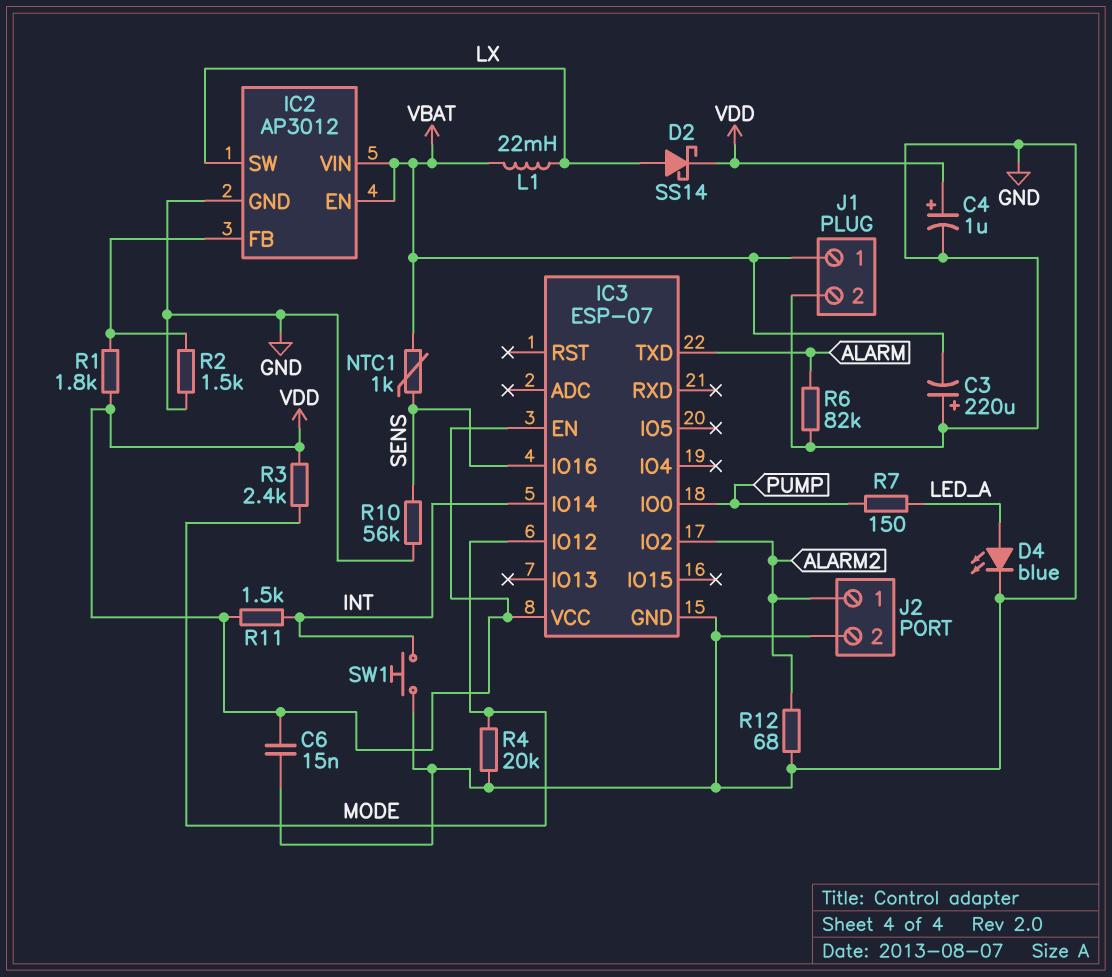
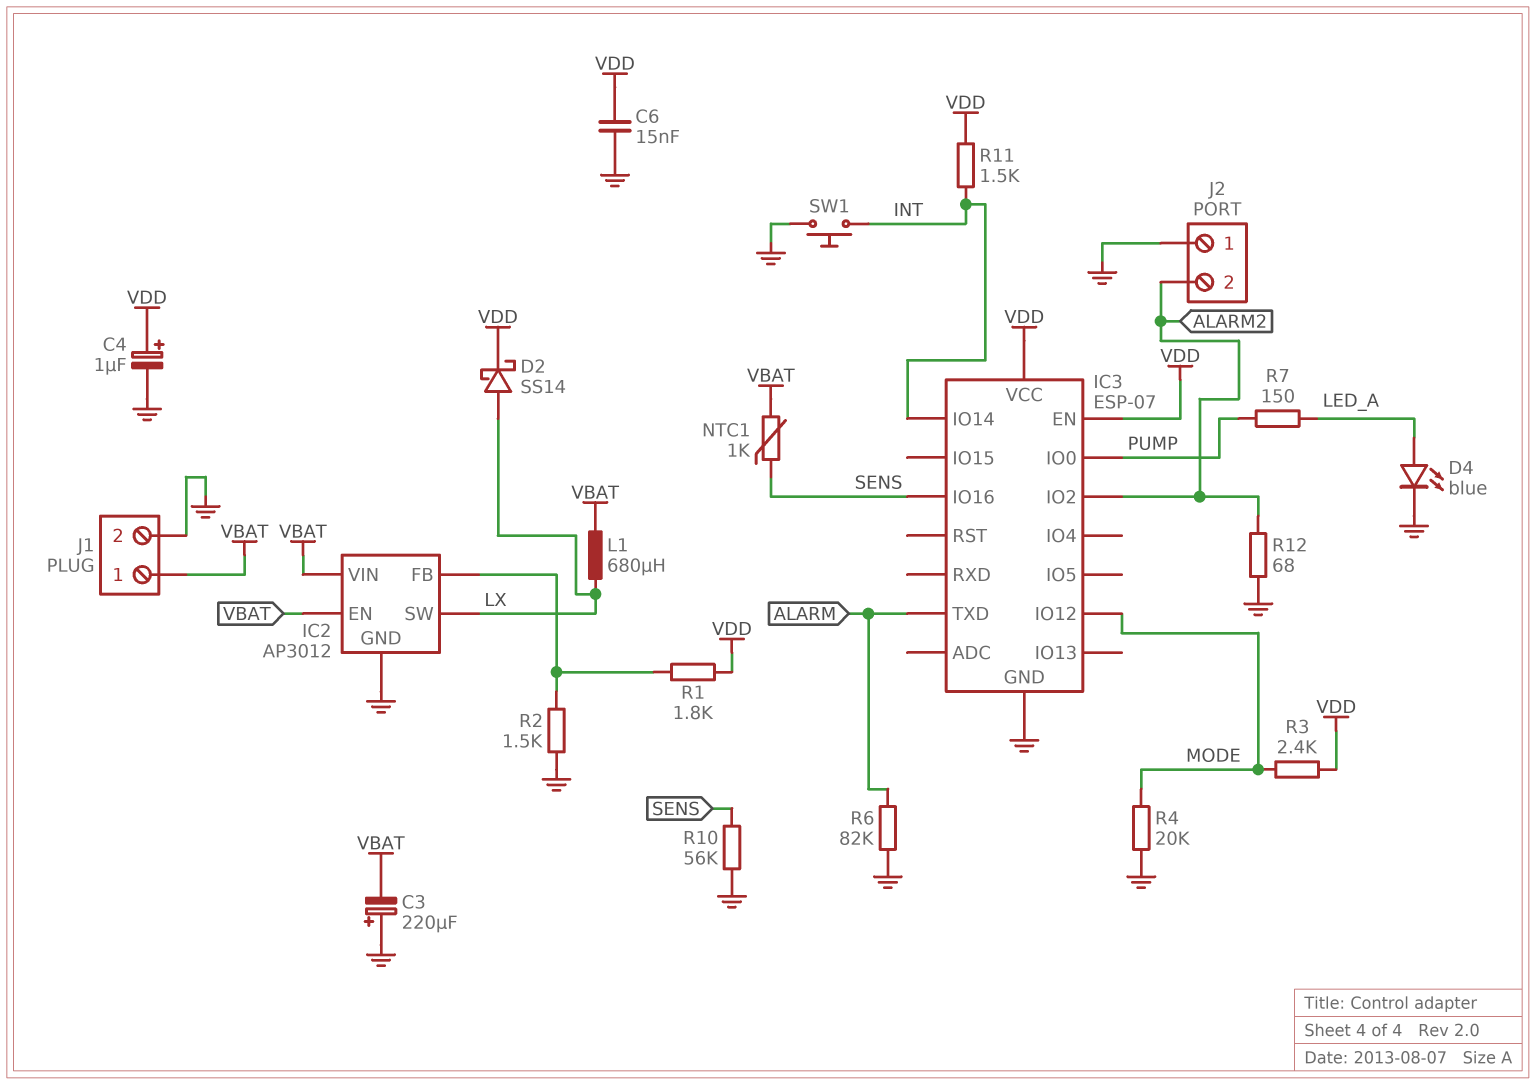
J2 pin 1: ALARM2 -> GND
J2 pin 2: GND -> ALARM2
L1: 22mH (LX, VBAT) -> 680uH (LX, VBAT)

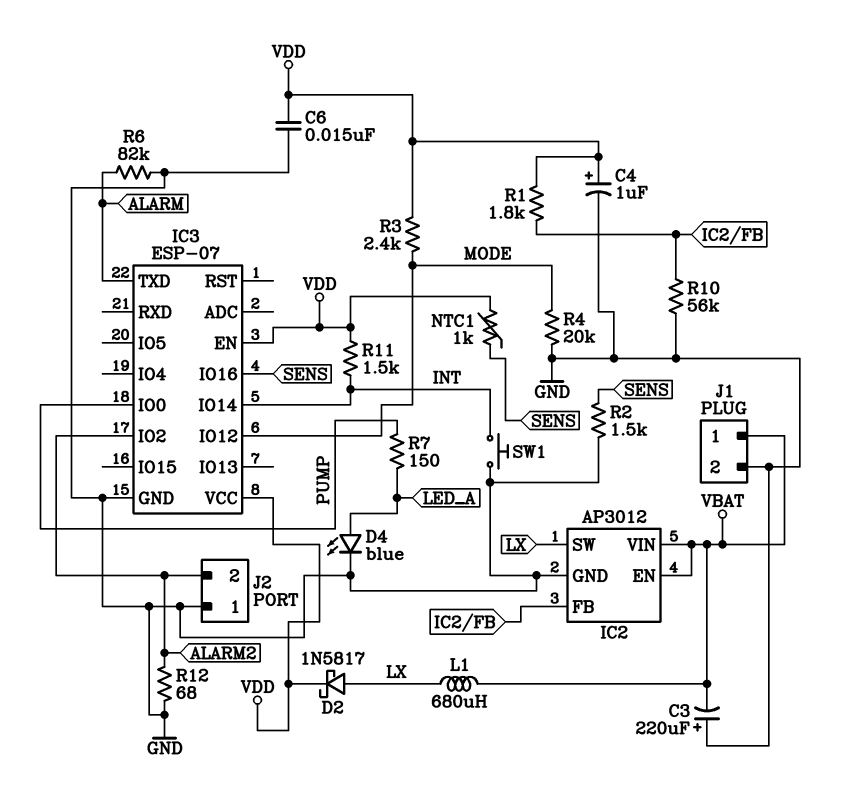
D2: schottky SS14 (A LX, K VDD) -> schottky 1N5817 (A LX, K VDD)
NTC1: 1k (SENS, VBAT) -> 1k (SENS, VDD)
R2: 1.5k (GND, IC2/FB) -> 1.5k (GND, SENS)
R10: 56k (GND, SENS) -> 56k (GND, IC2/FB)

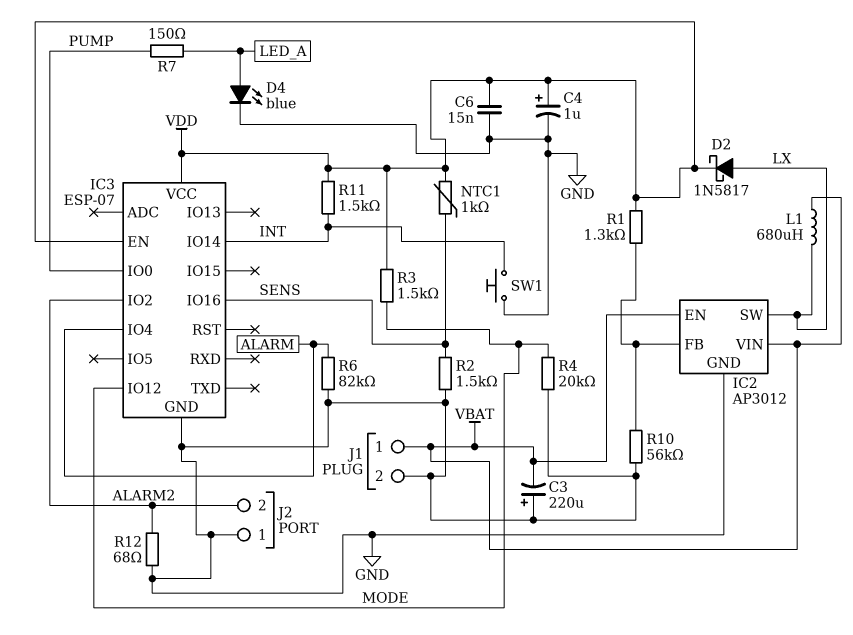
IC3 pin IO4: none -> ALARM
IC3 pin TXD: ALARM -> none
R1: 1.8k (IC2/FB, VDD) -> 1.3k (IC2/FB, VDD)
R3: 2.4k (MODE, VDD) -> 1.5k (MODE, VDD)

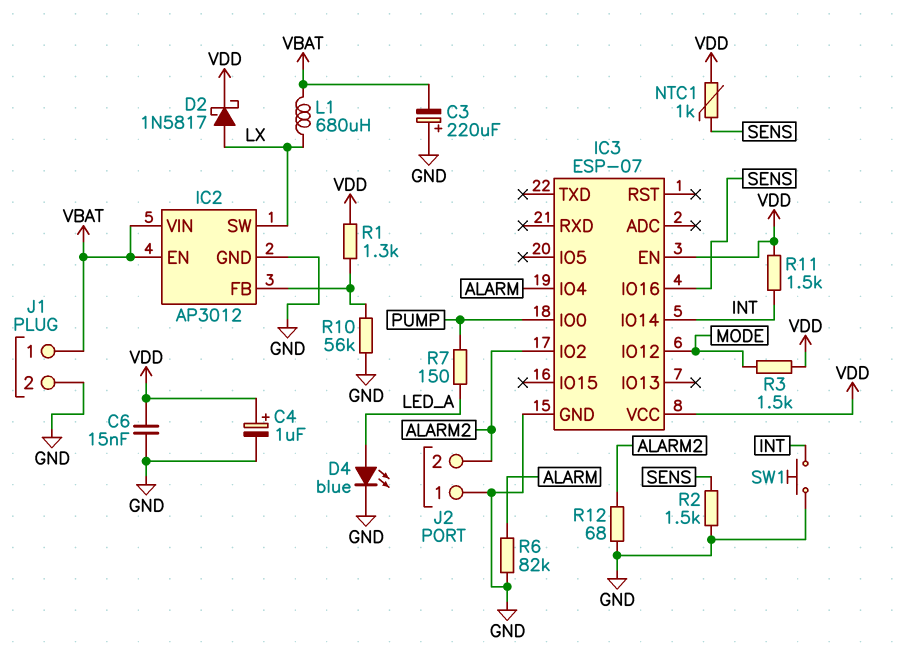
R4: 20k (GND, MODE) -> none

